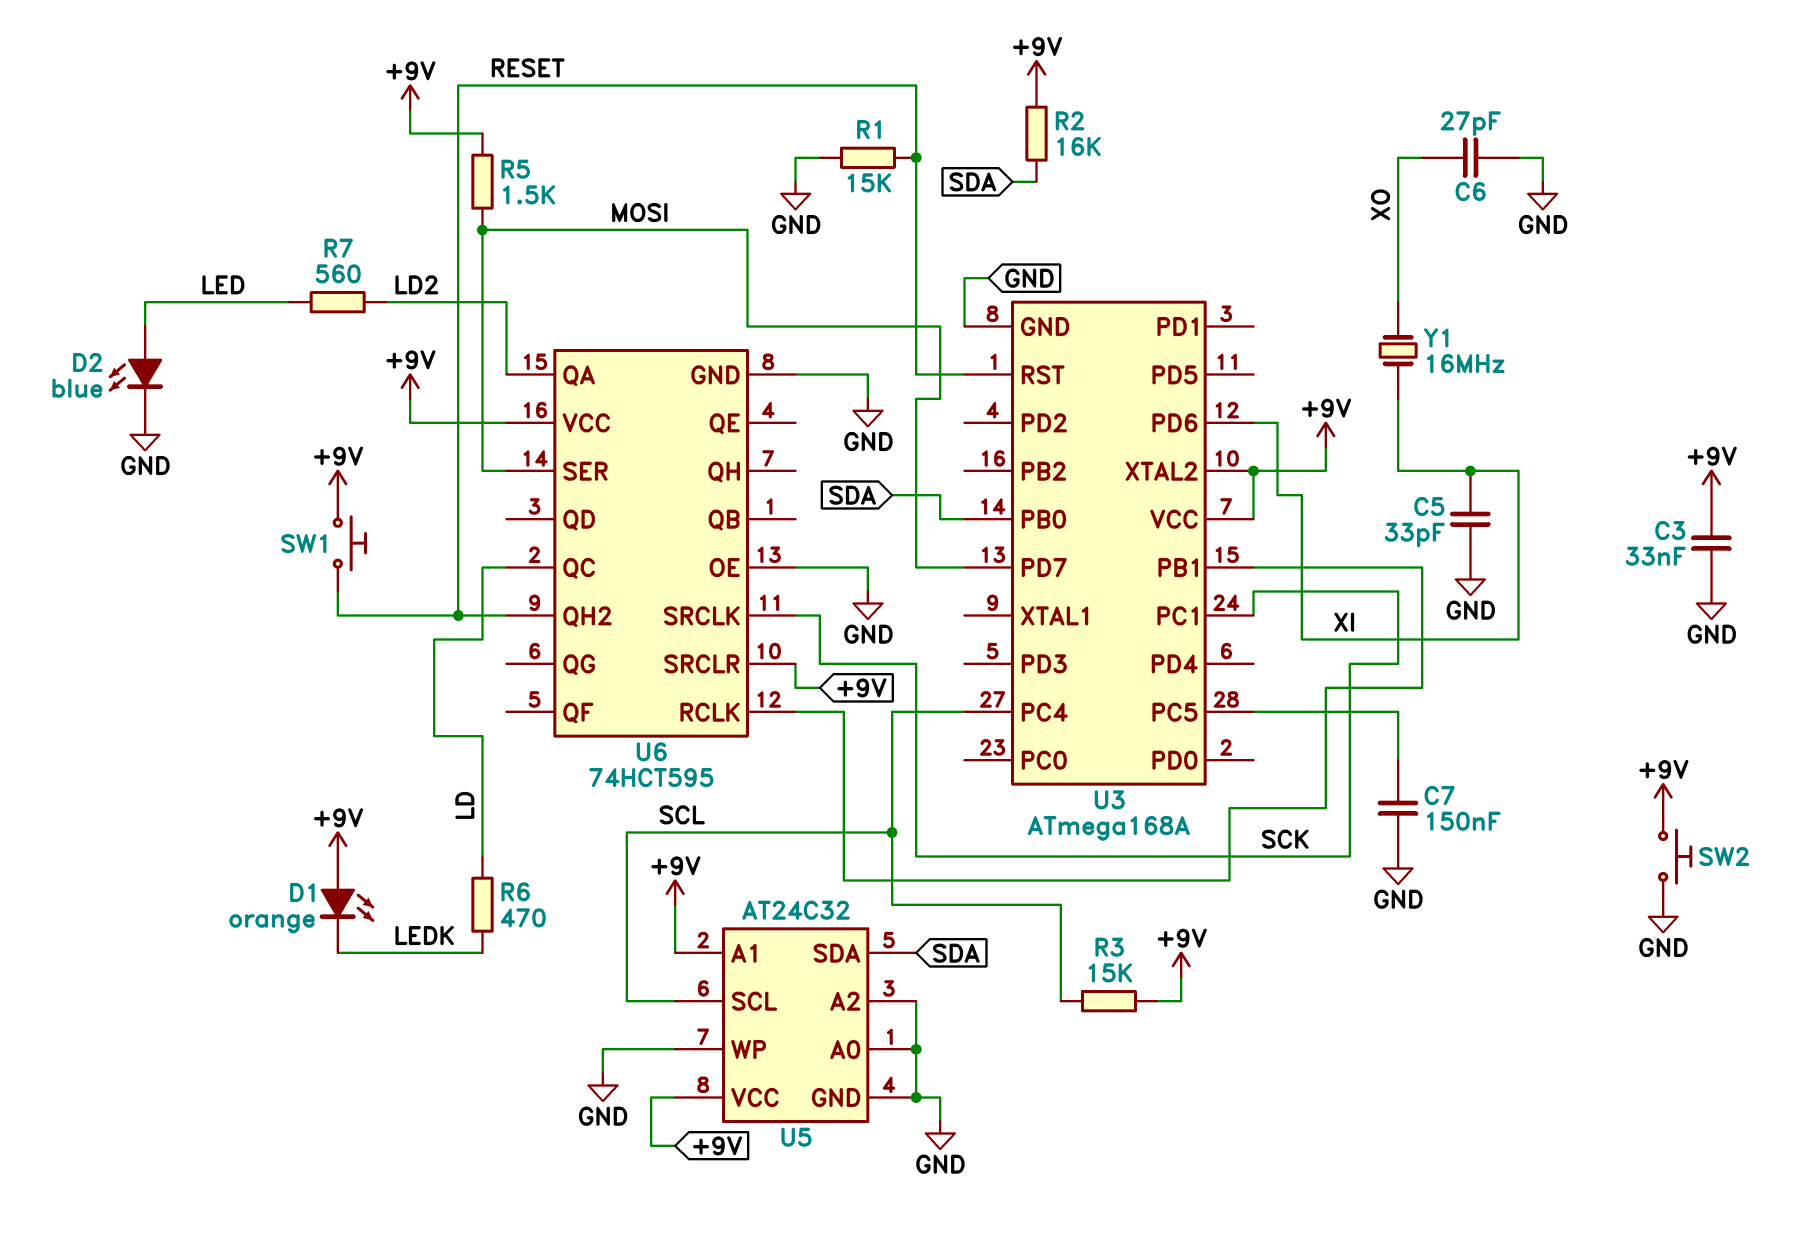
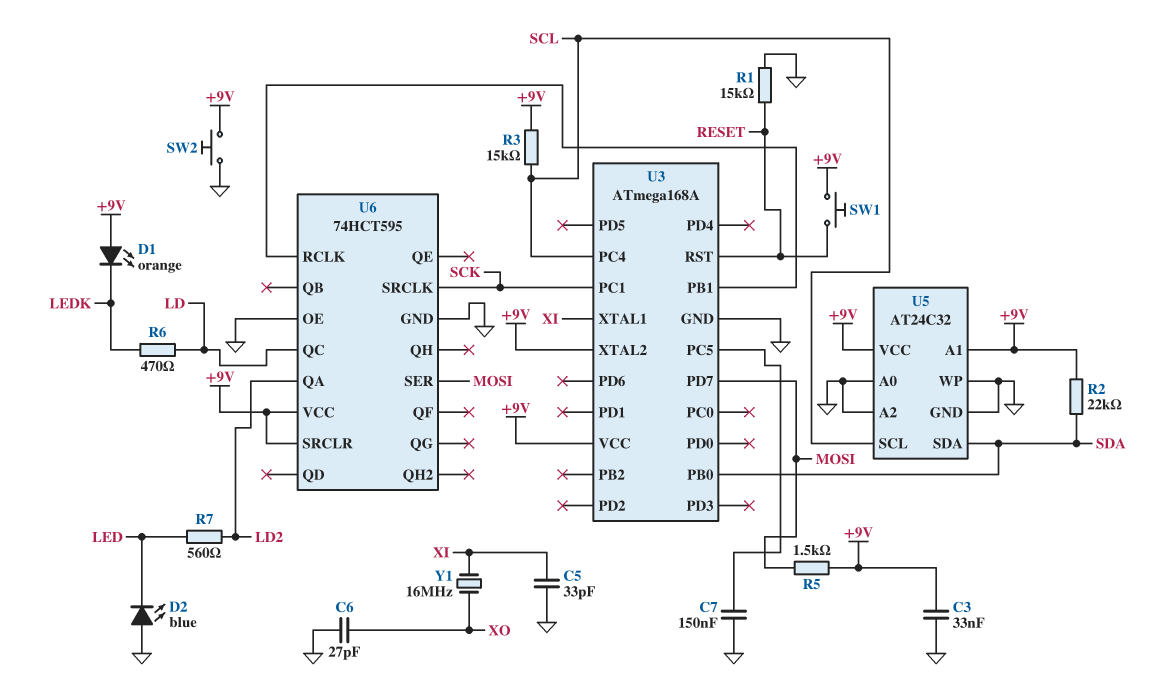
D2: LED blue (A LED, K GND) -> LED blue (A GND, K LED)
R2: 16k (+9V, SDA) -> 22k (+9V, SDA)
U3 pin PD6: XI -> none
U3 pin XTAL1: none -> XI
U6 pin QH2: RESET -> none

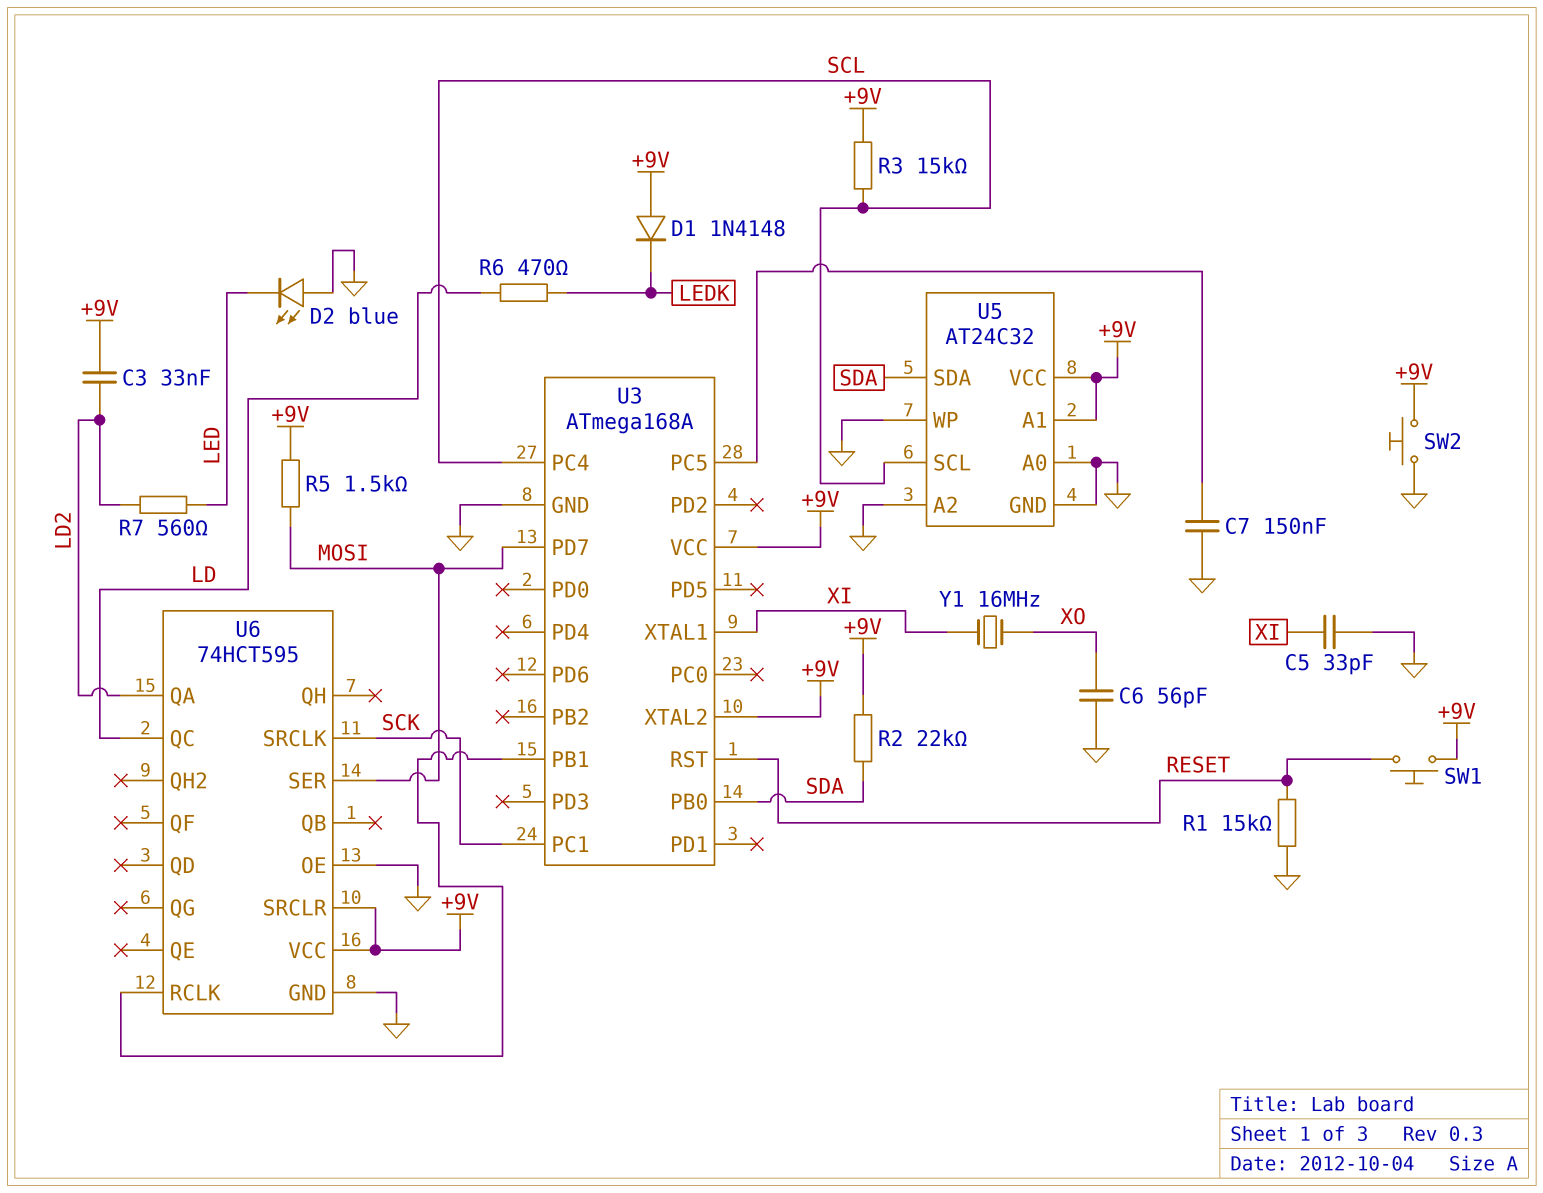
C3: 33nF (+9V, GND) -> 33nF (+9V, LD2)
C6: 27pF (GND, XO) -> 56pF (GND, XO)
D1: LED orange (A +9V, K LEDK) -> diode 1N4148 (A +9V, K LEDK)

